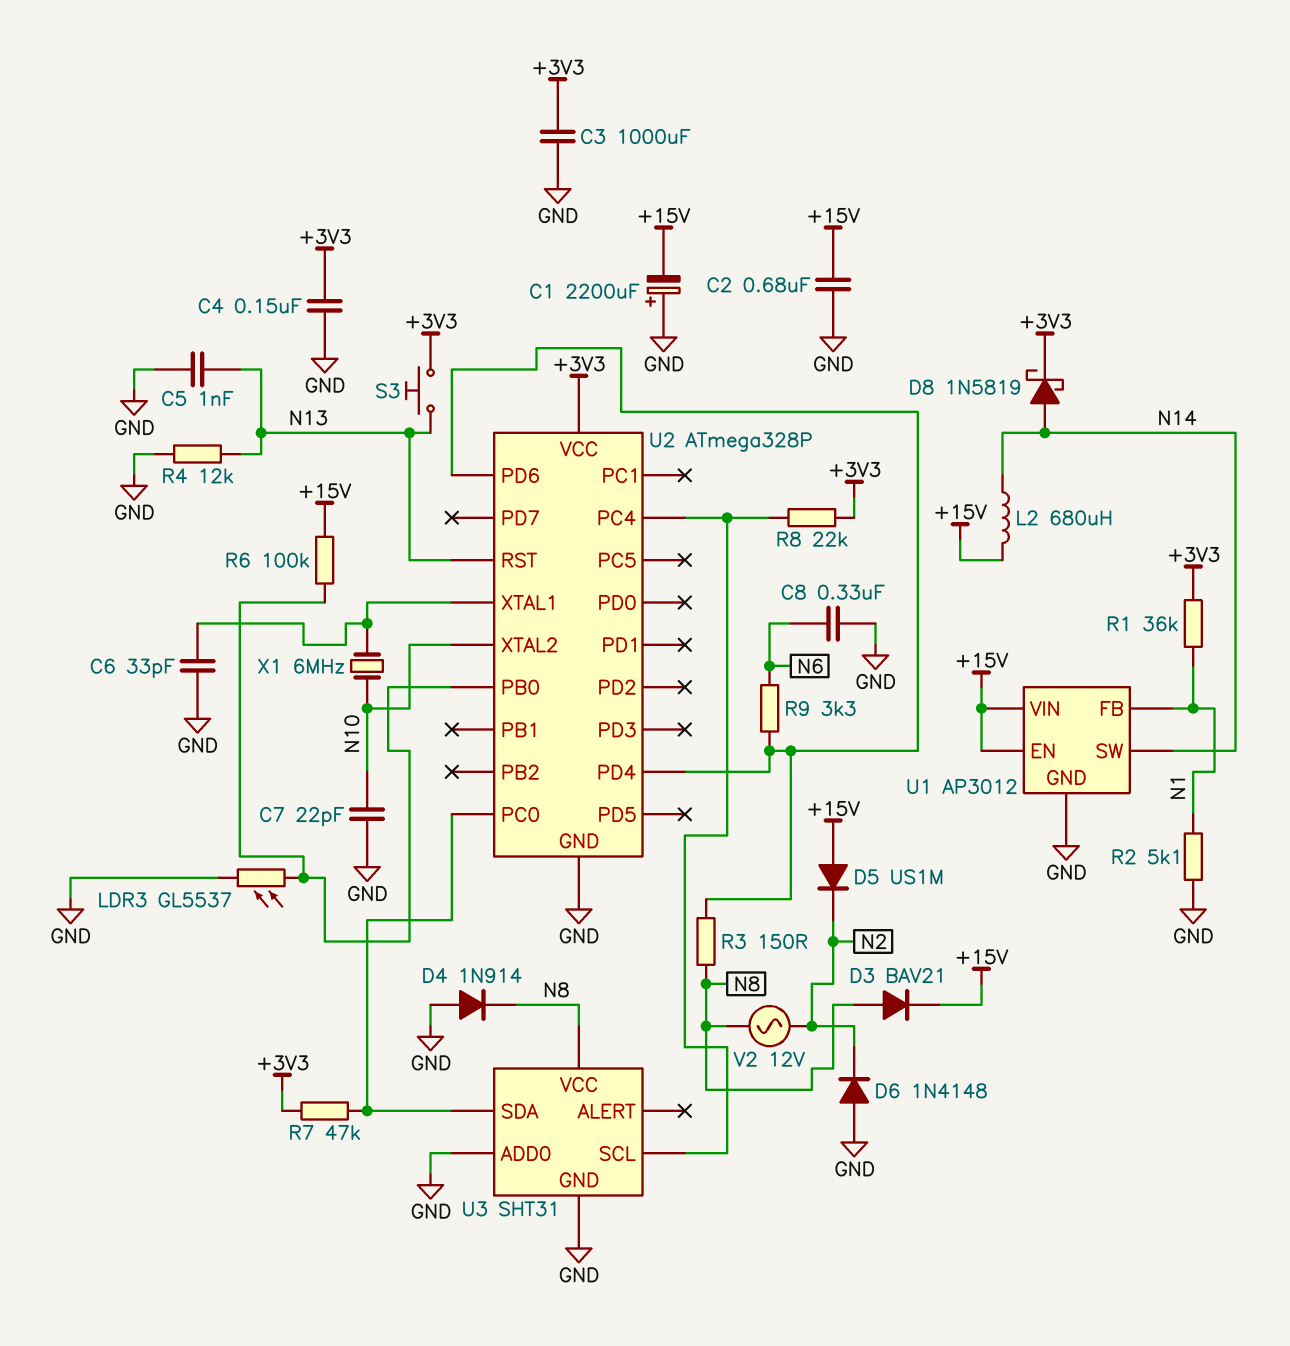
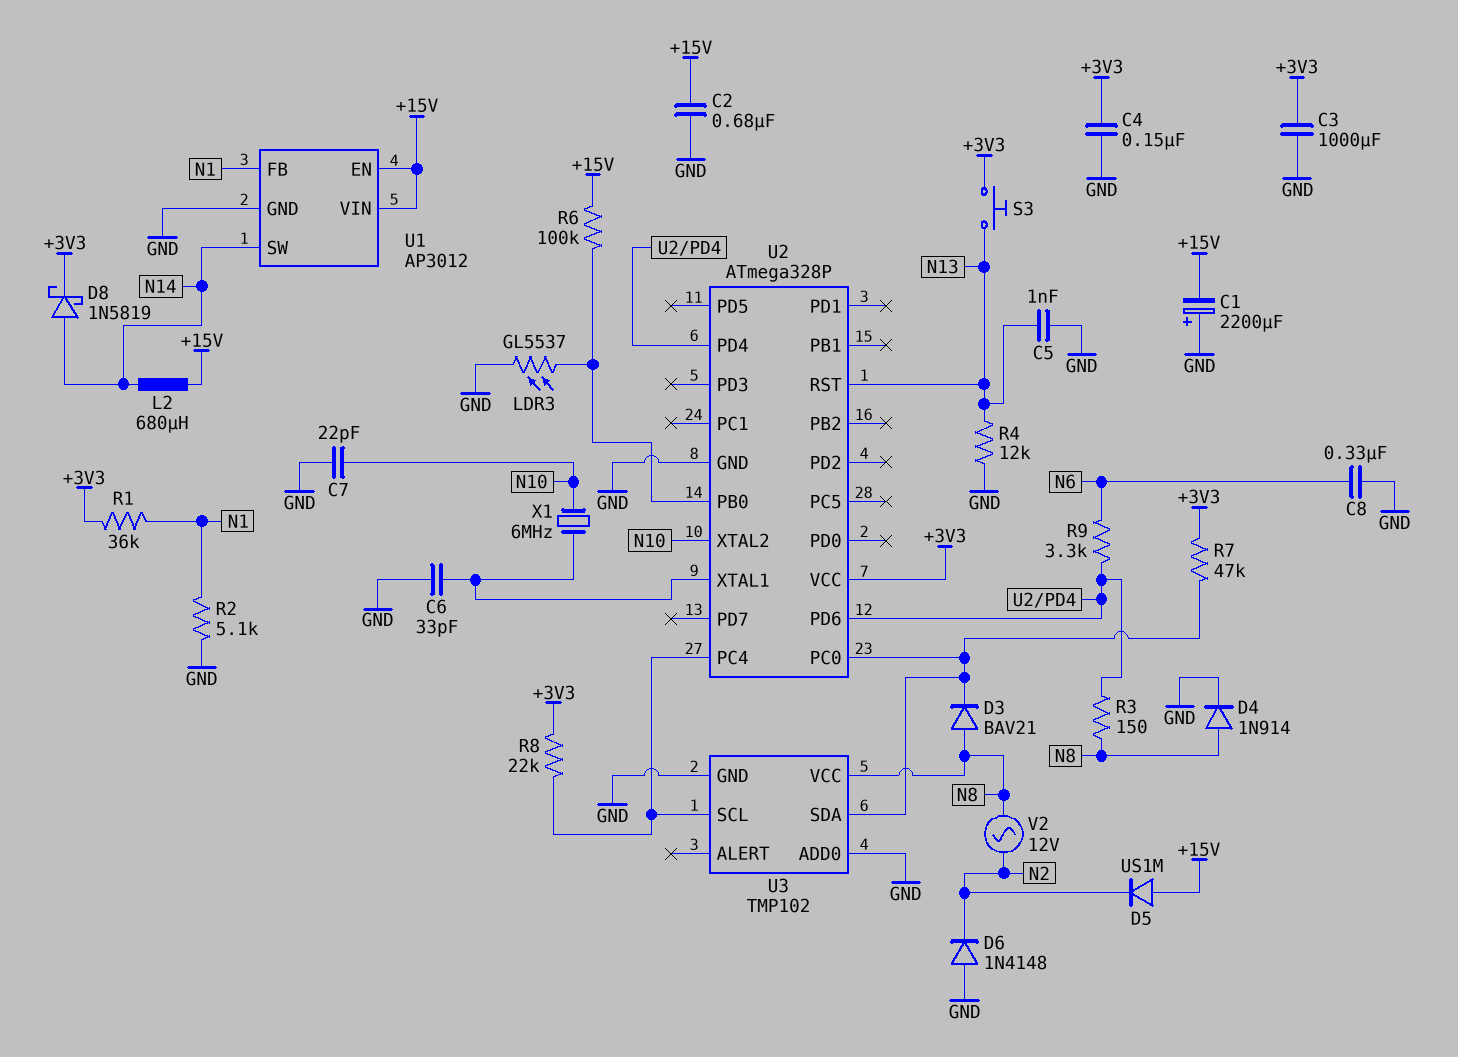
D3: diode BAV21 (A N8, K +15V) -> diode BAV21 (A N8, K U2/PC0)
D4: diode 1N914 (A GND, K N8) -> diode 1N914 (A N8, K GND)
U3: SHT31 -> TMP102

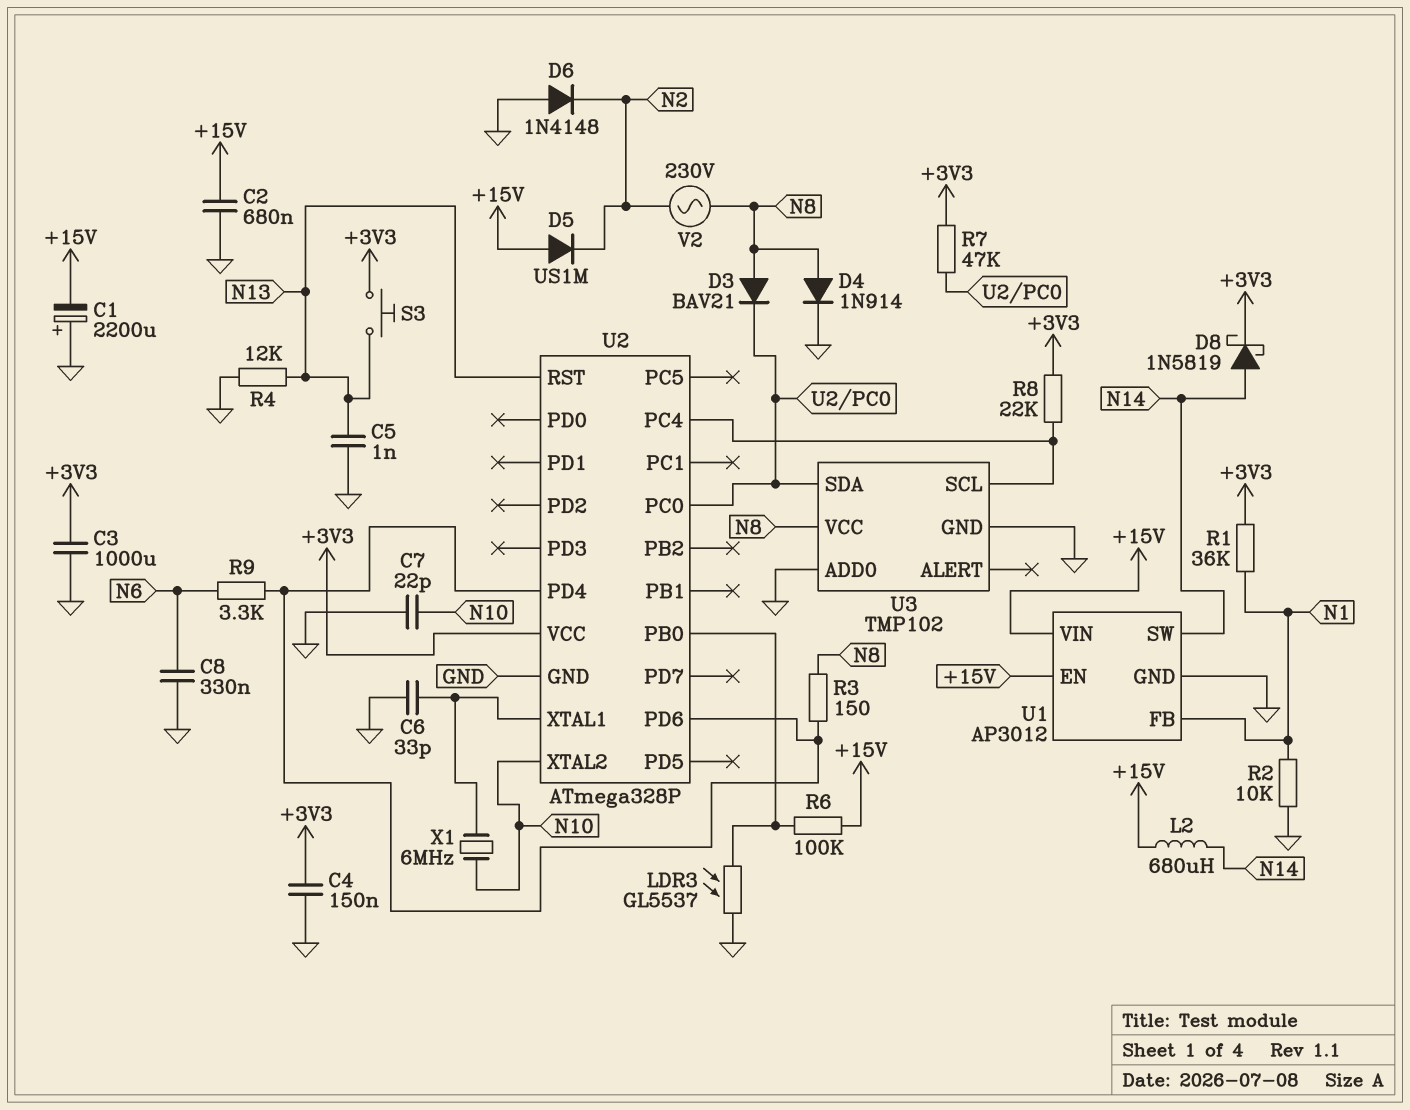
R2: 5.1k (GND, N1) -> 10k (GND, N1)
V2: AC 12V (N2, N8) -> AC 230V (N2, N8)

